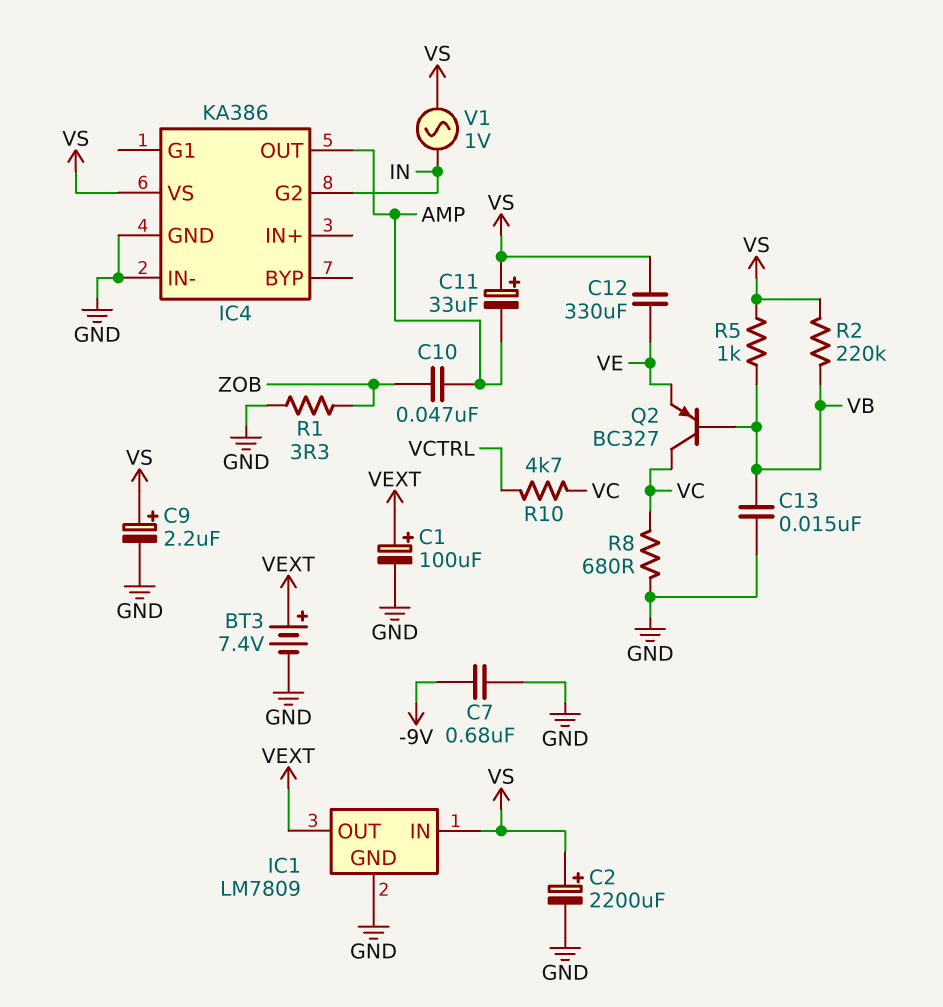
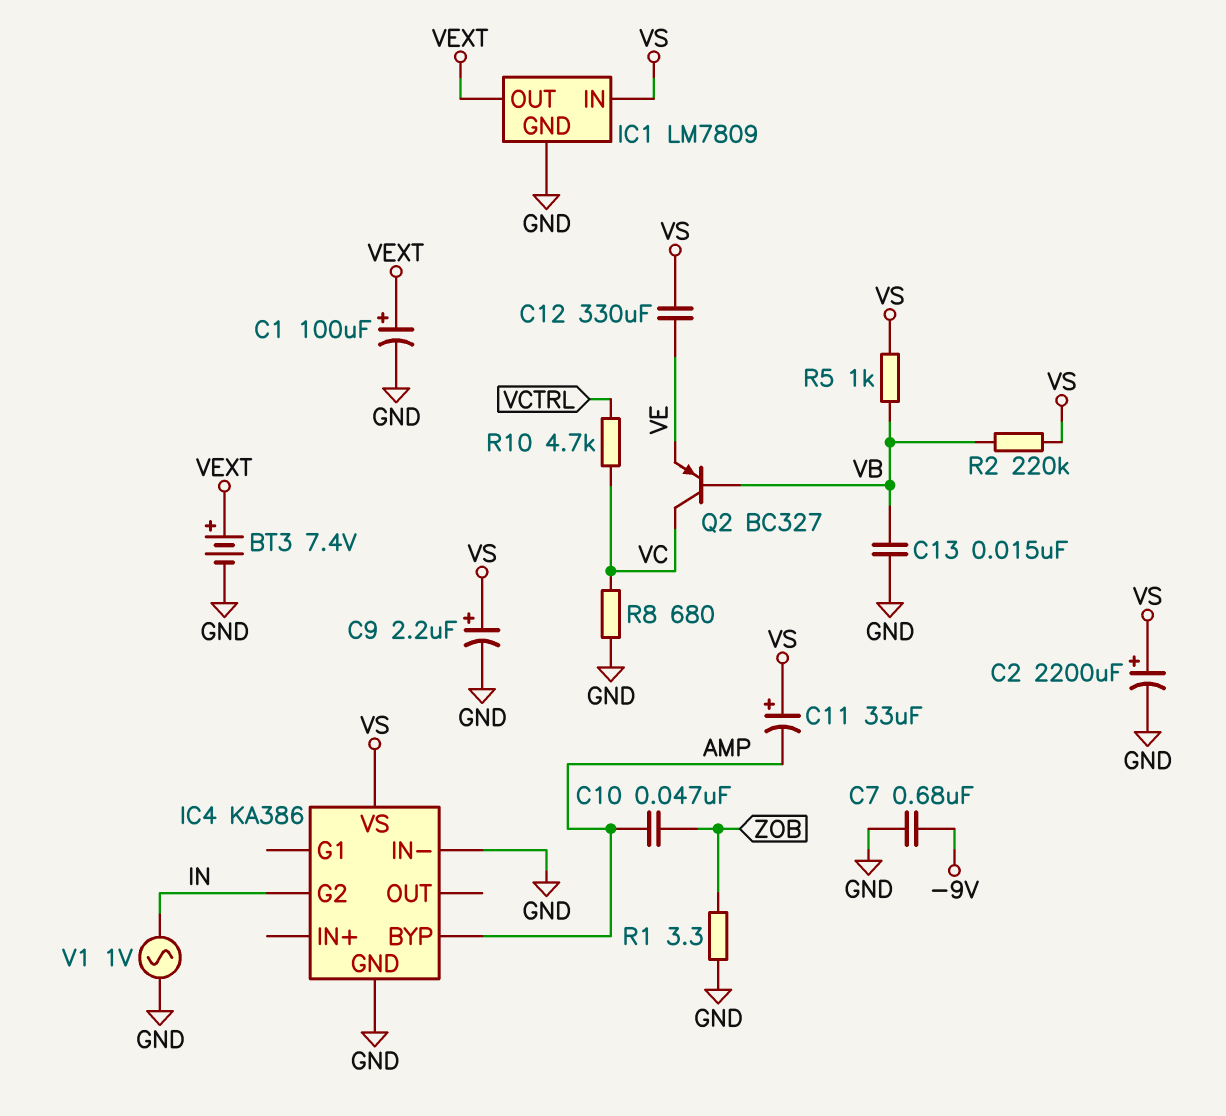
IC4 pin BYP: none -> AMP
IC4 pin OUT: AMP -> none
V1: AC 1V (IN, VS) -> AC 1V (GND, IN)

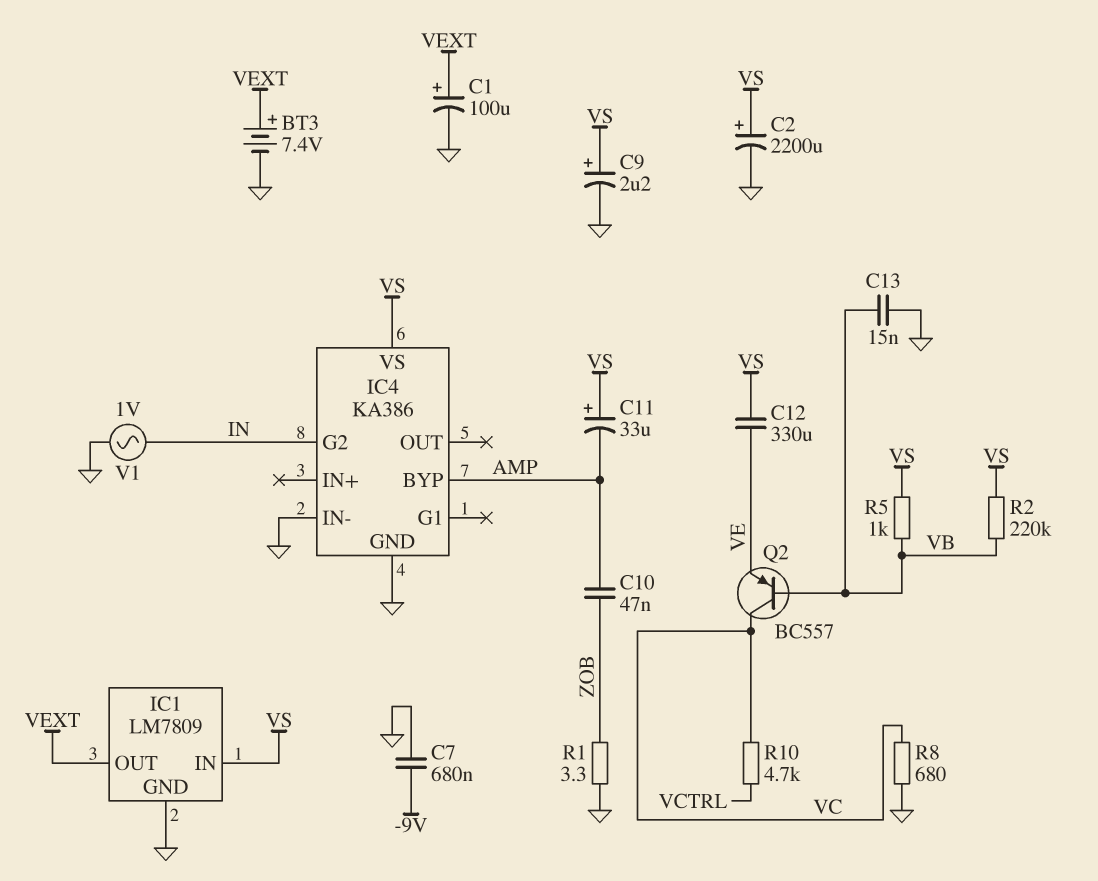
Q2: PNP BC327 (B VB, C VC, E VE) -> PNP BC557 (B VB, C VC, E VE)

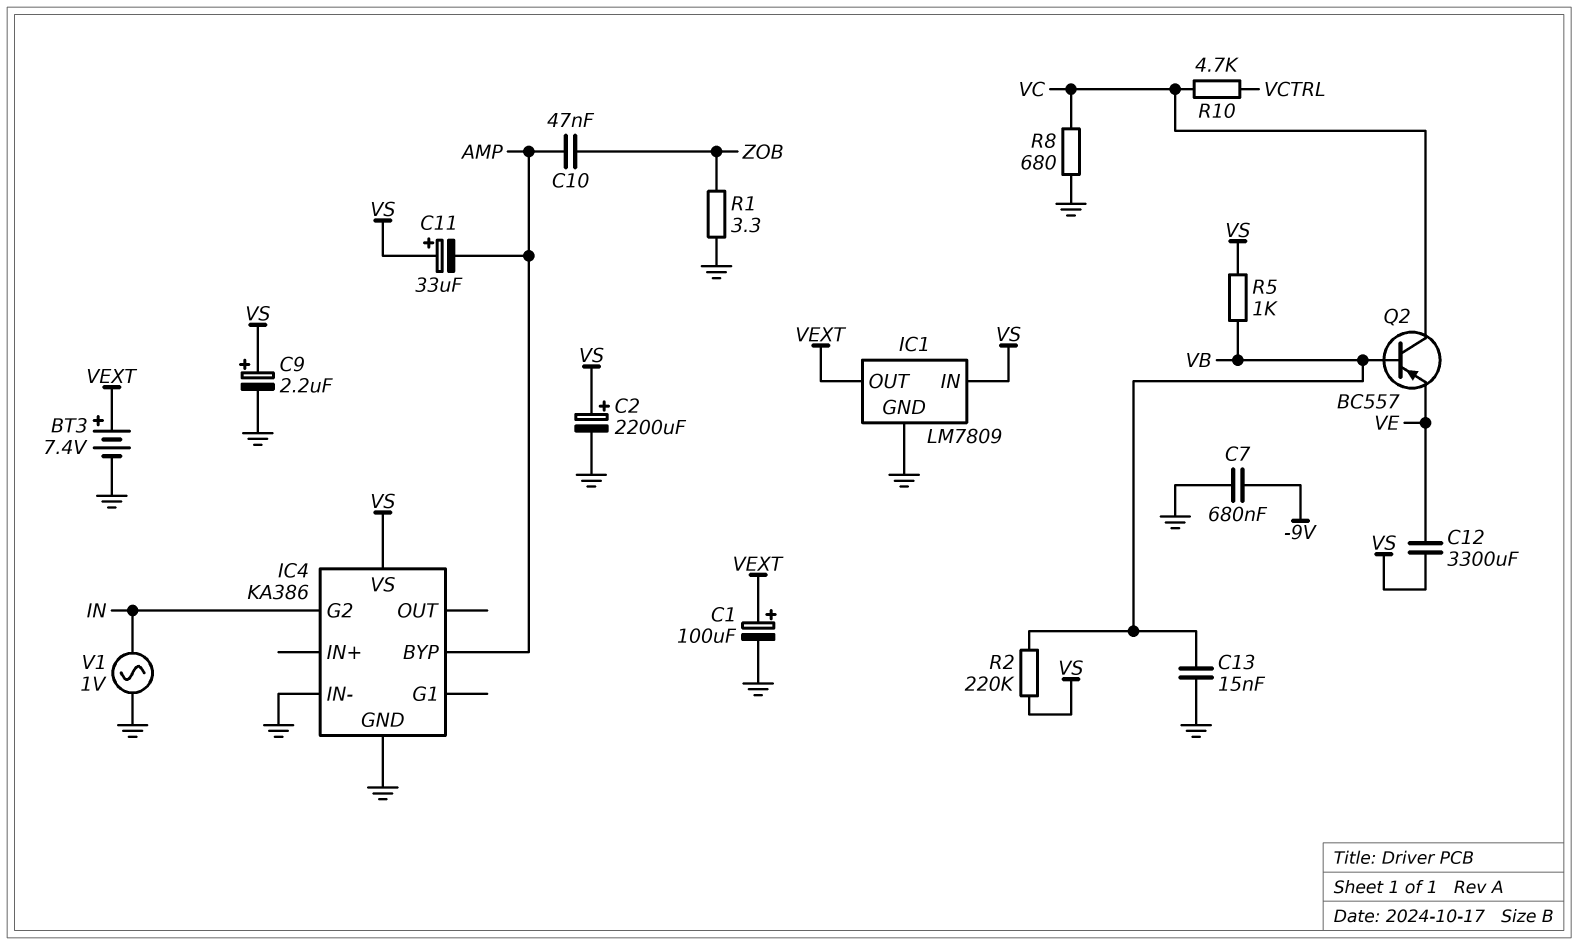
C12: 330uF (VE, VS) -> 3300uF (VE, VS)

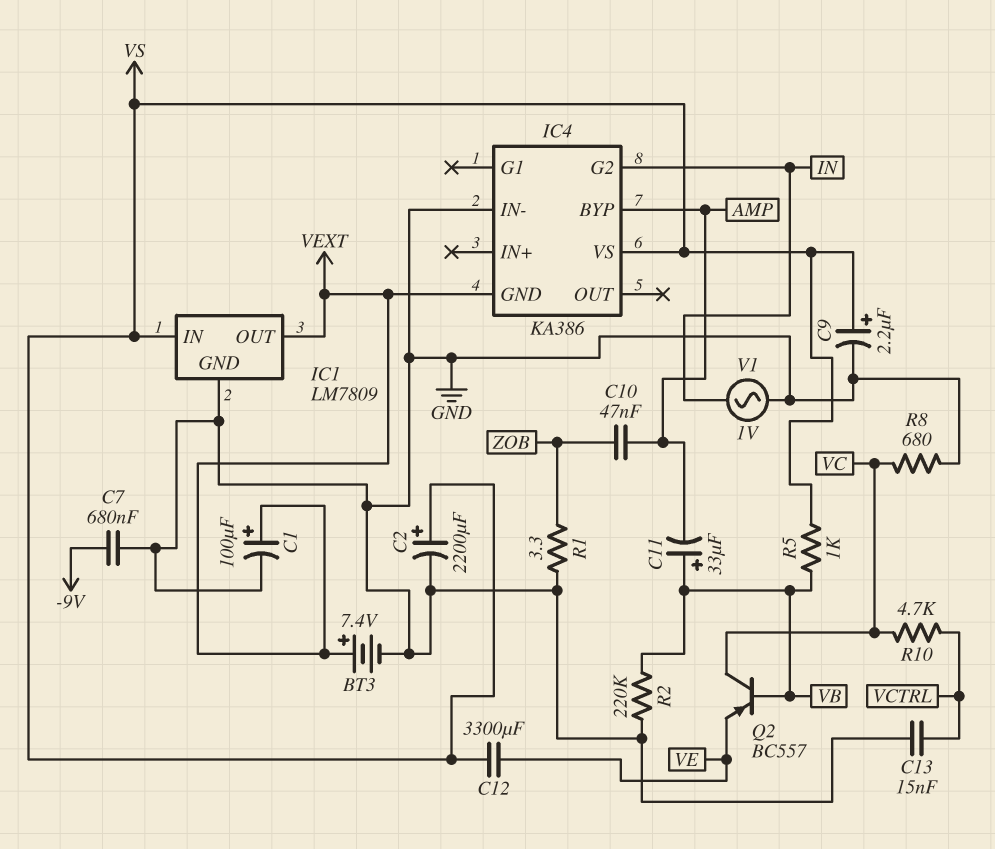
C11: 33uF (plus VS, minus AMP) -> 33uF (plus VB, minus AMP)
C13: 15nF (GND, VB) -> 15nF (GND, VCTRL)
IC4 pin GND: GND -> VEXT
R2: 220k (VB, VS) -> 220k (GND, VB)

